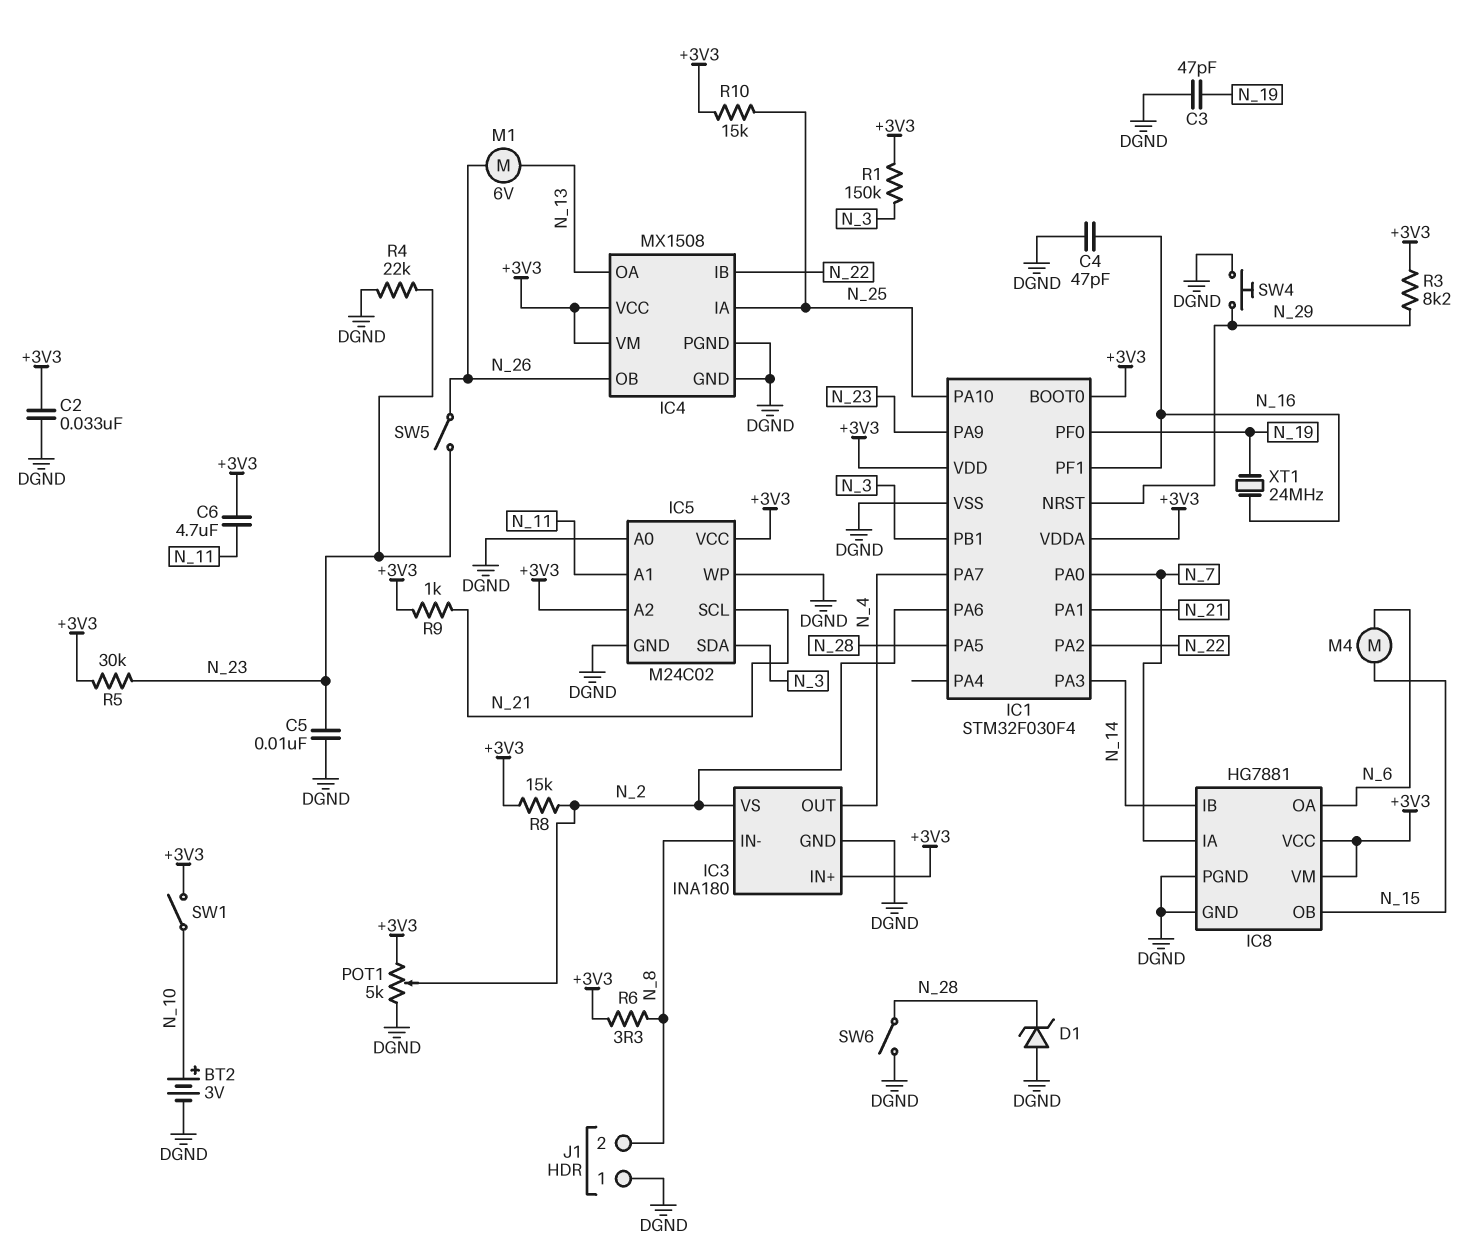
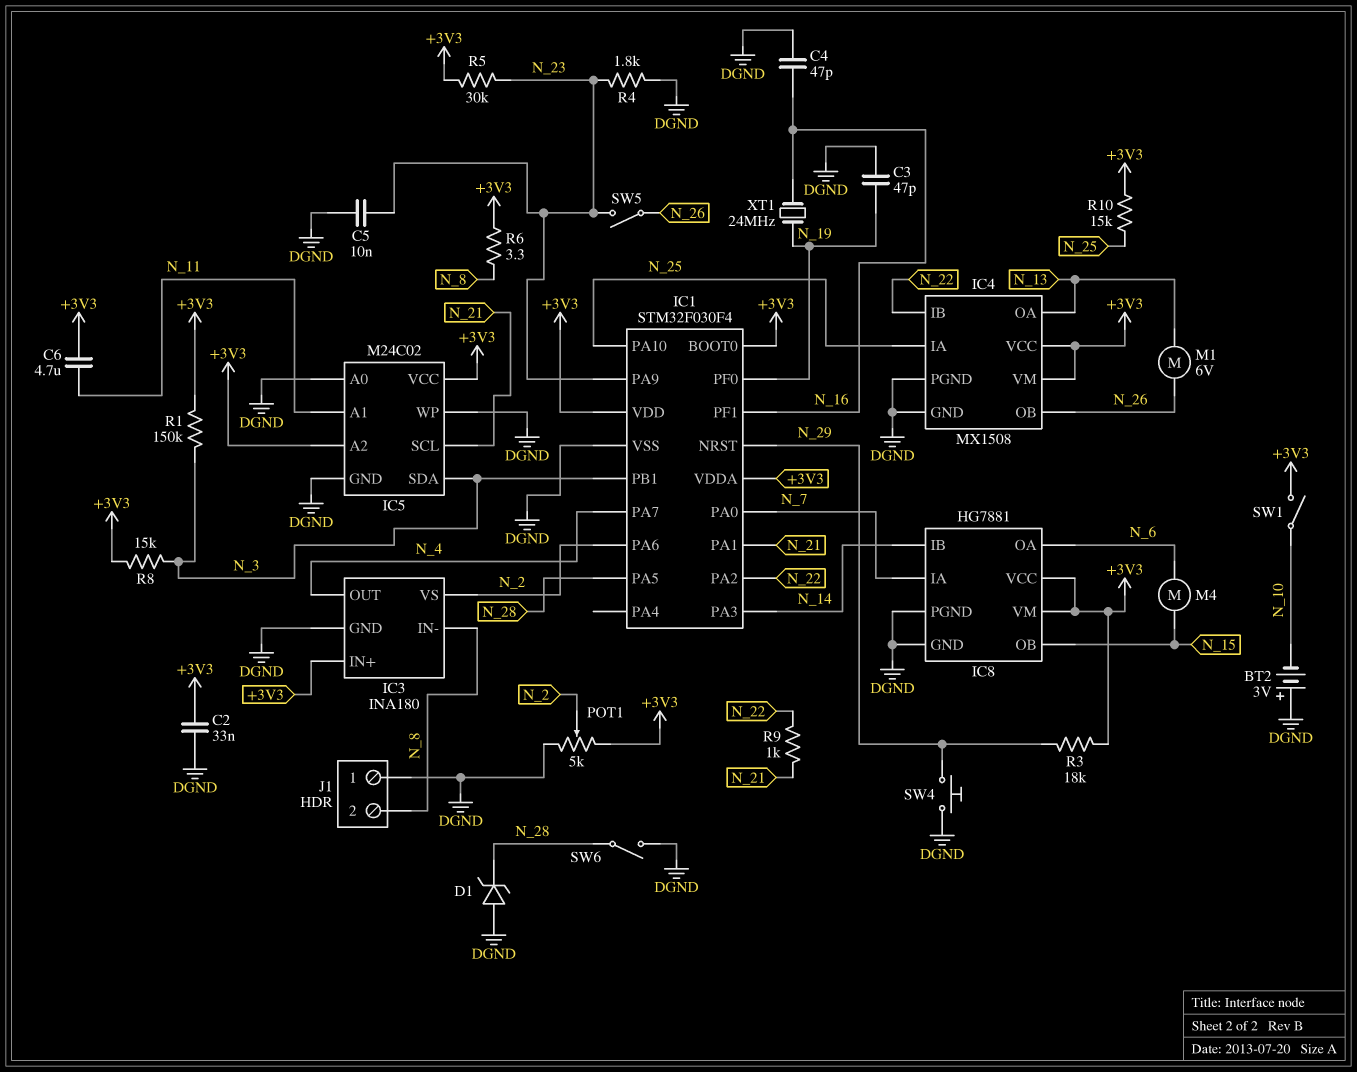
BT2: 3V (plus N_10, minus DGND) -> 3V (plus DGND, minus N_10)
R3: 8.2k (+3V3, N_29) -> 18k (+3V3, N_29)
R4: 22k (DGND, N_23) -> 1.8k (DGND, N_23)
R8: 15k (+3V3, N_2) -> 15k (+3V3, N_3)
R9: 1k (+3V3, N_21) -> 1k (N_21, N_22)

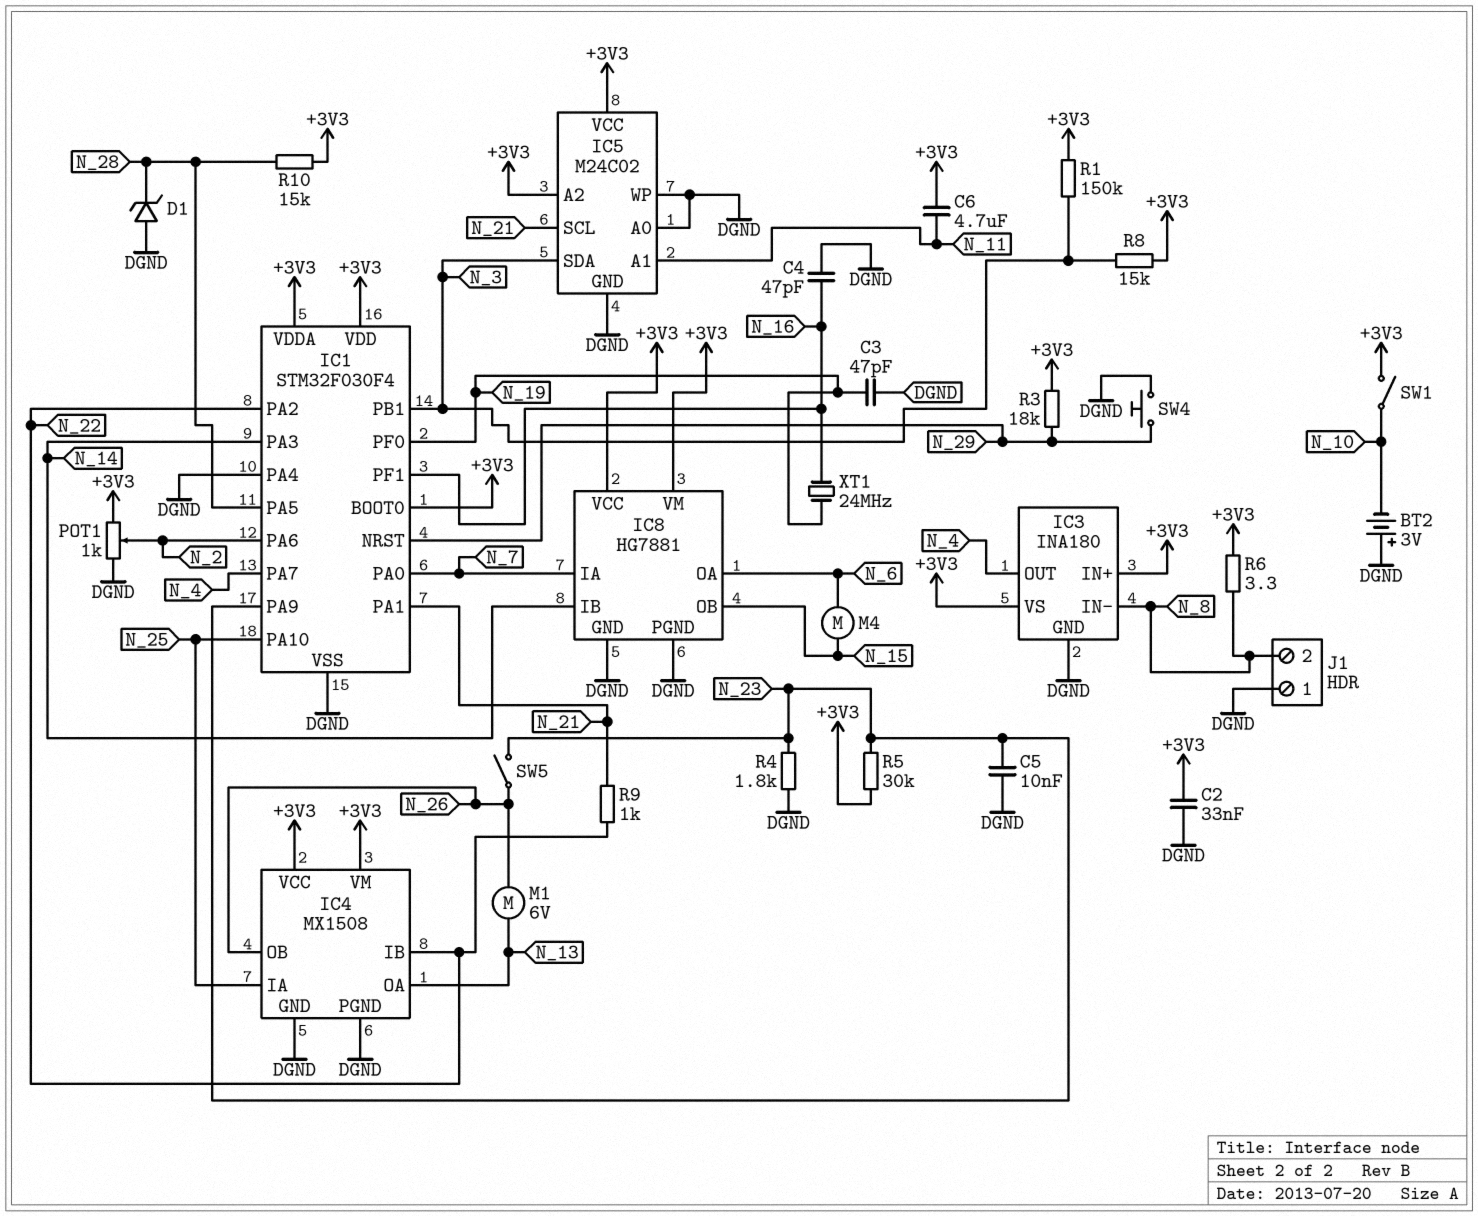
IC1 pin PA4: none -> DGND
IC3 pin VS: N_2 -> +3V3
POT1: 5k (+3V3, DGND, wiper N_2) -> 1k (+3V3, DGND, wiper N_2)
R10: 15k (+3V3, N_25) -> 15k (+3V3, N_28)
SW6: switch (DGND, N_28) -> none

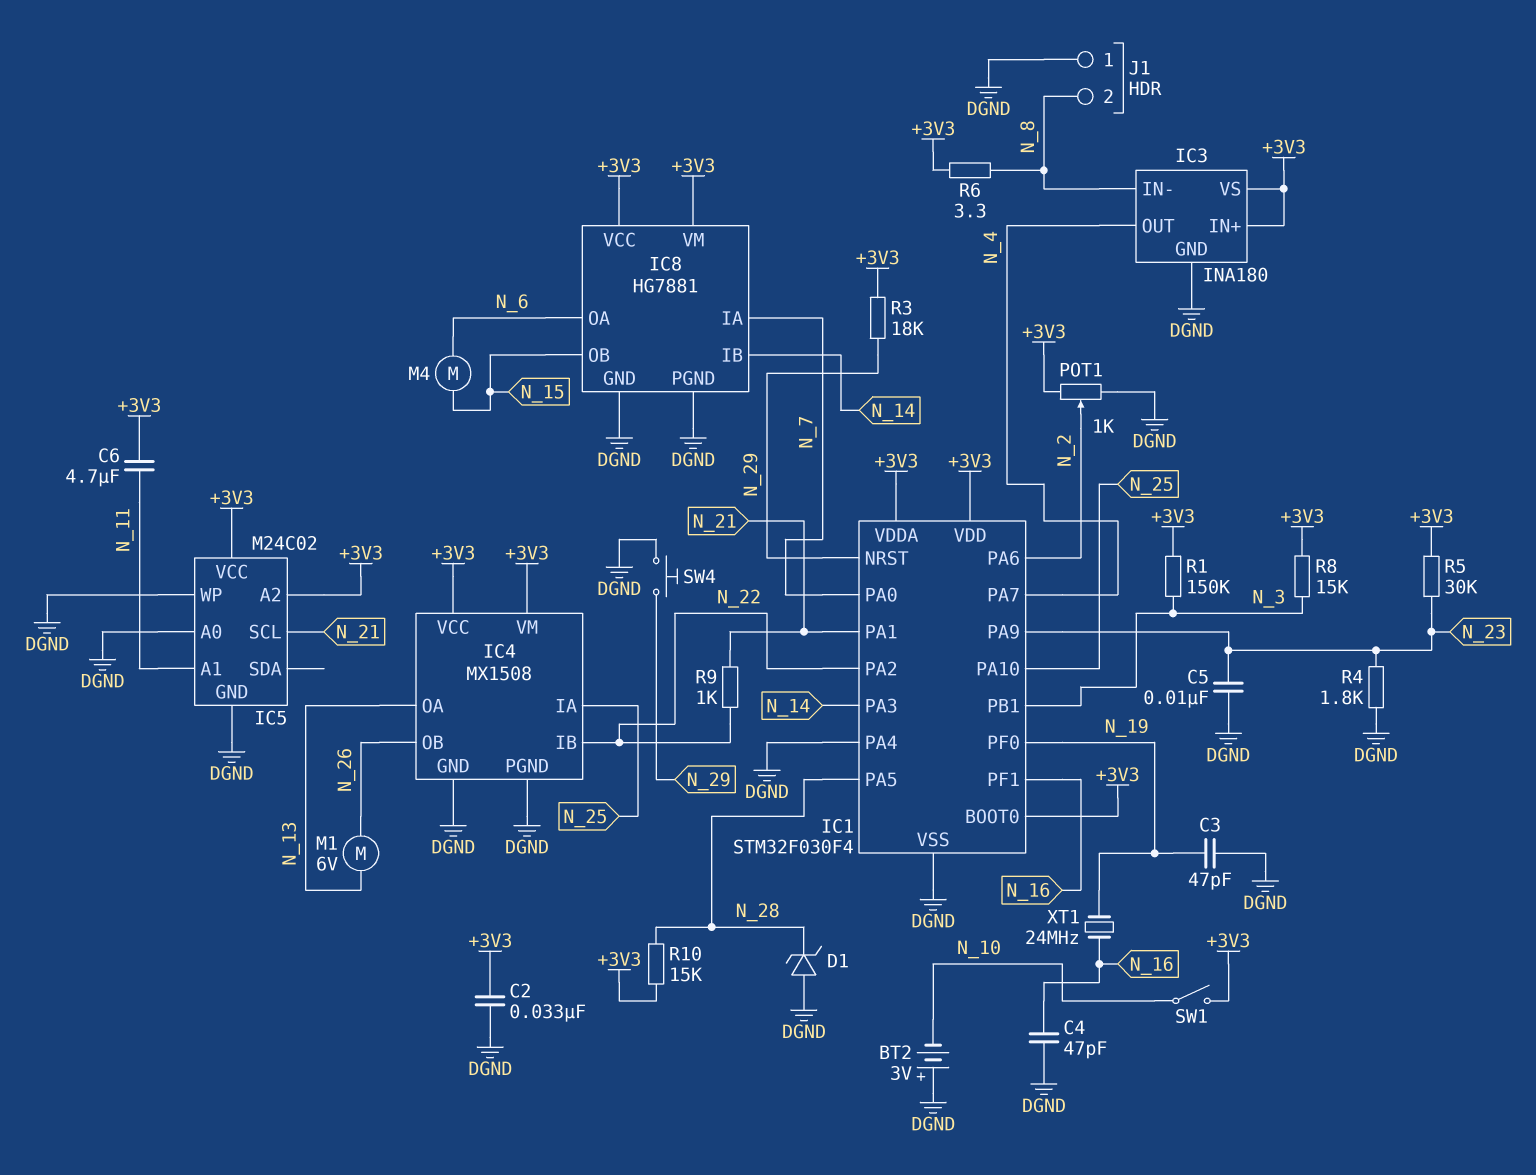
IC5 pin SDA: N_3 -> none
SW5: switch (N_23, N_26) -> none

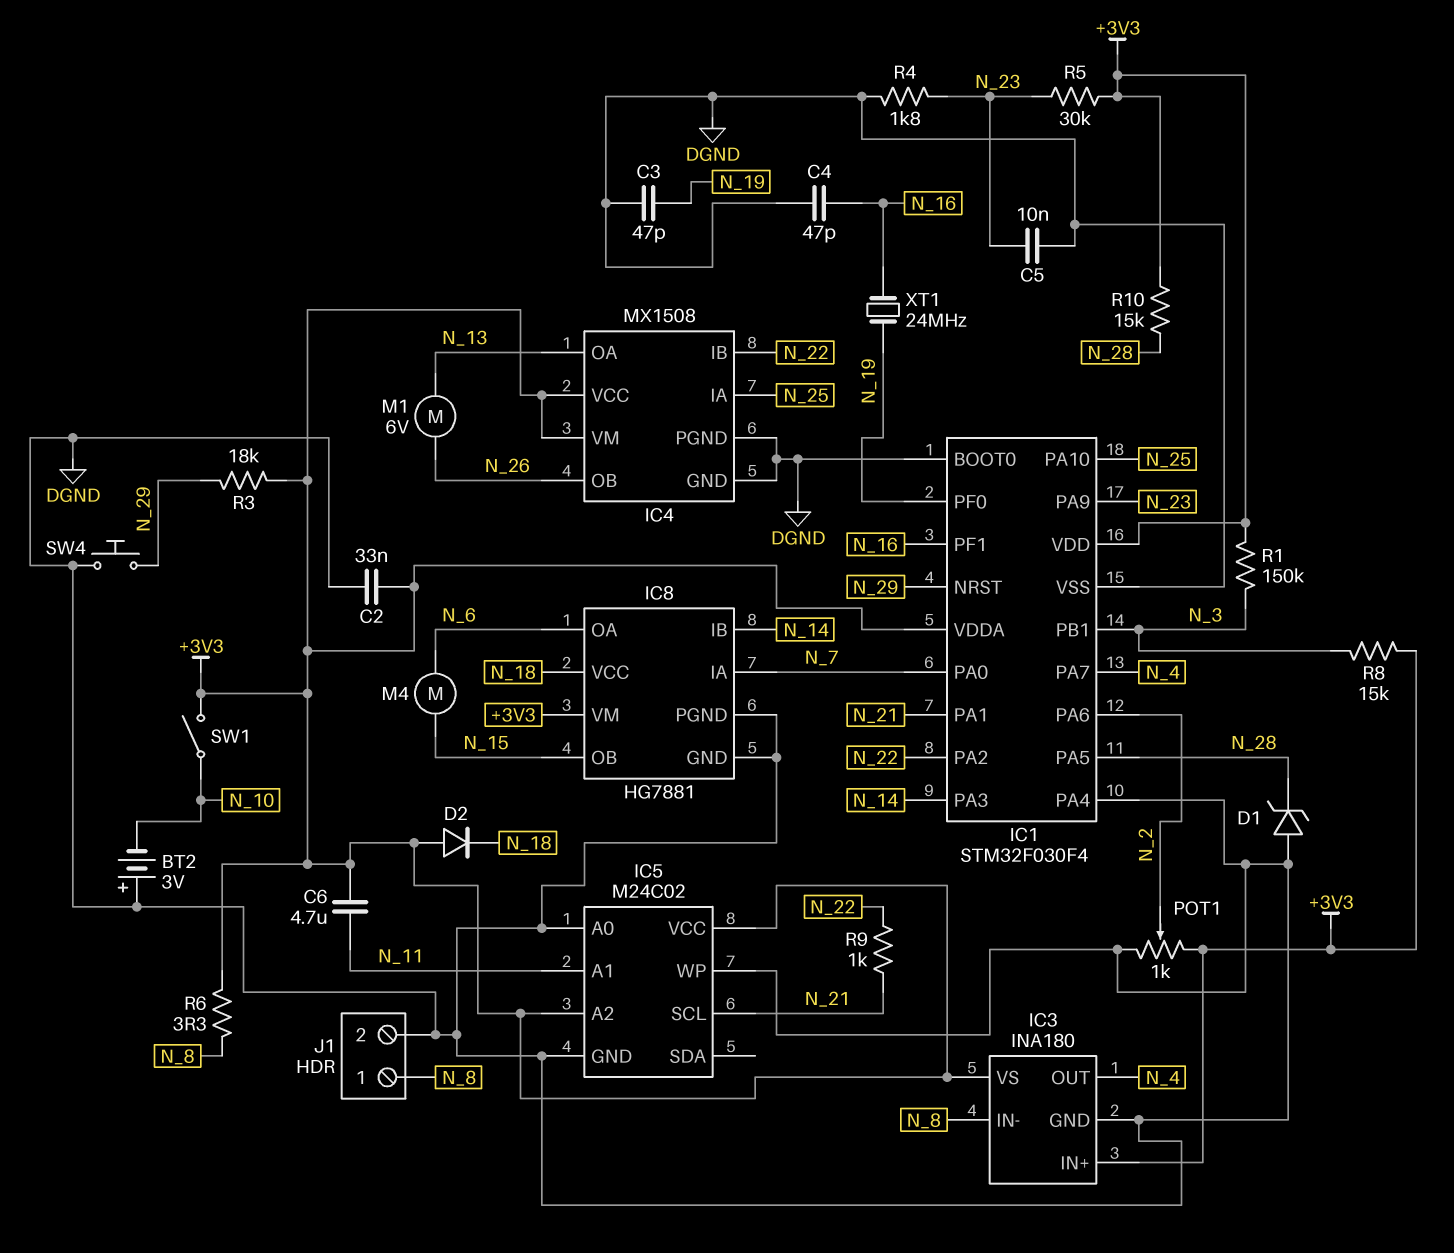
D2: none -> diode (A +3V3, K N_18)
IC1 pin BOOT0: +3V3 -> DGND
IC8 pin VCC: +3V3 -> N_18
J1 pin 1: DGND -> N_8
J1 pin 2: N_8 -> DGND

